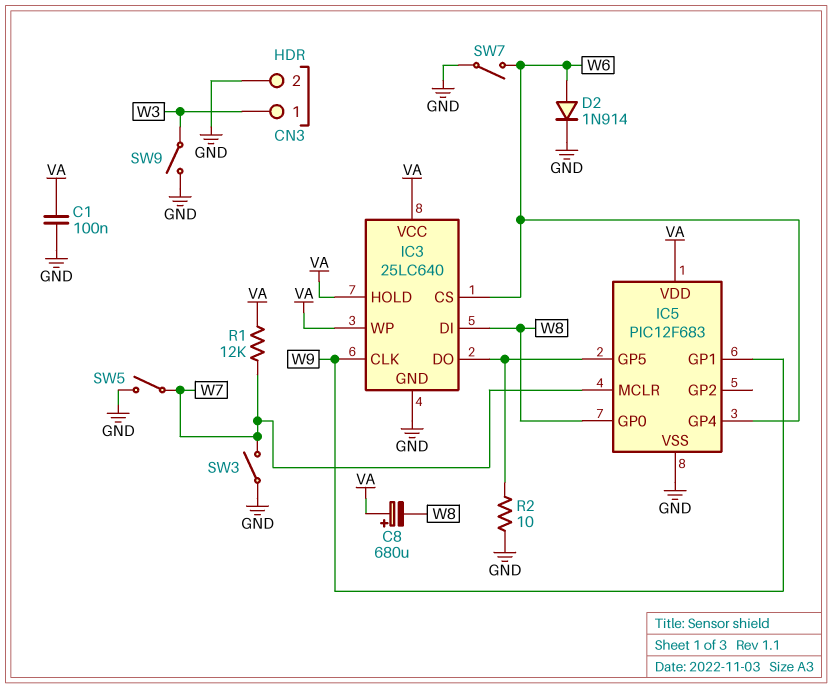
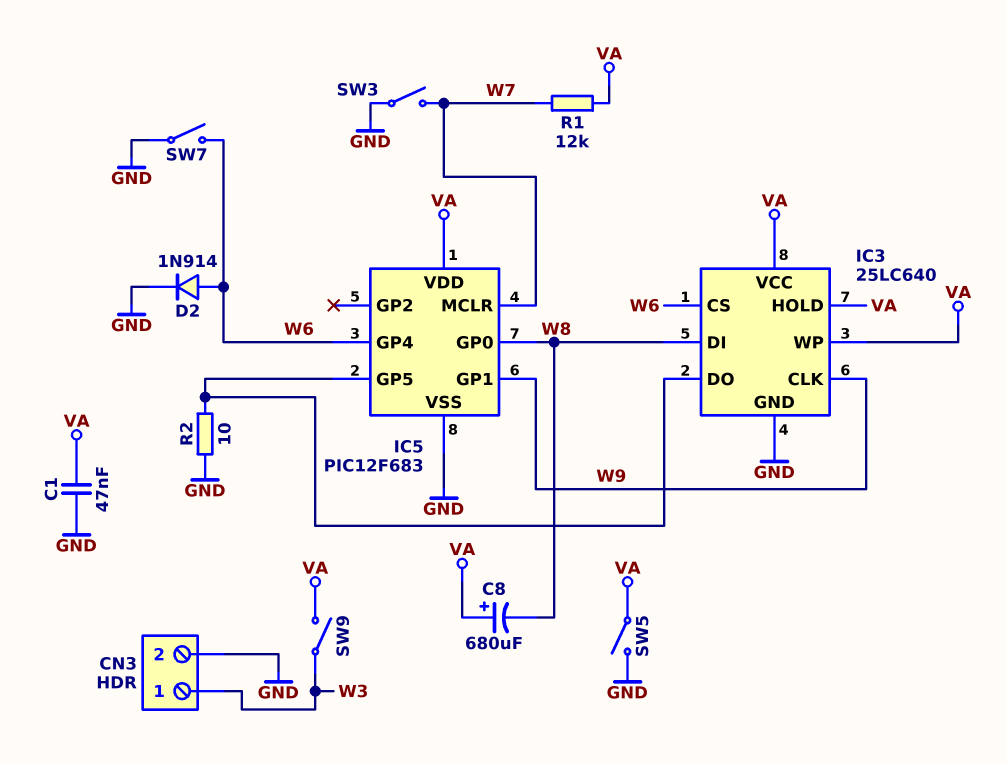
C1: 100nF (GND, VA) -> 47nF (GND, VA)
SW5: switch (GND, W7) -> switch (GND, VA)
SW9: switch (GND, W3) -> switch (VA, W3)

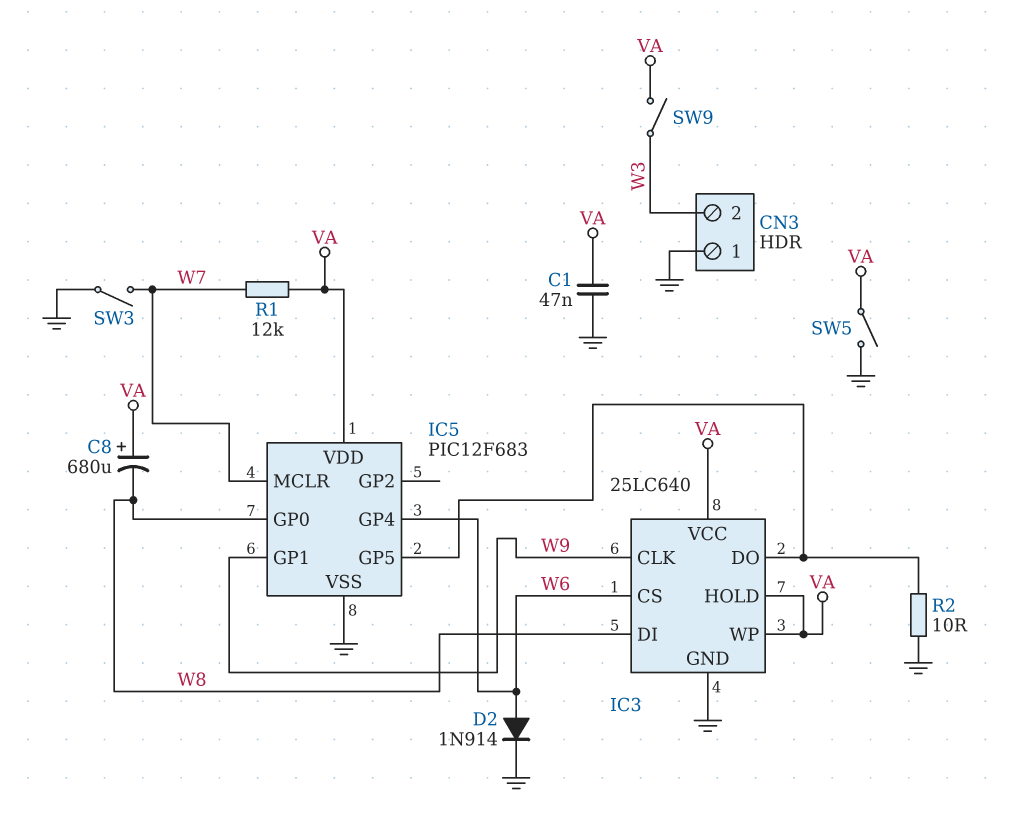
CN3 pin 1: W3 -> GND
CN3 pin 2: GND -> W3
SW7: switch (GND, W6) -> none

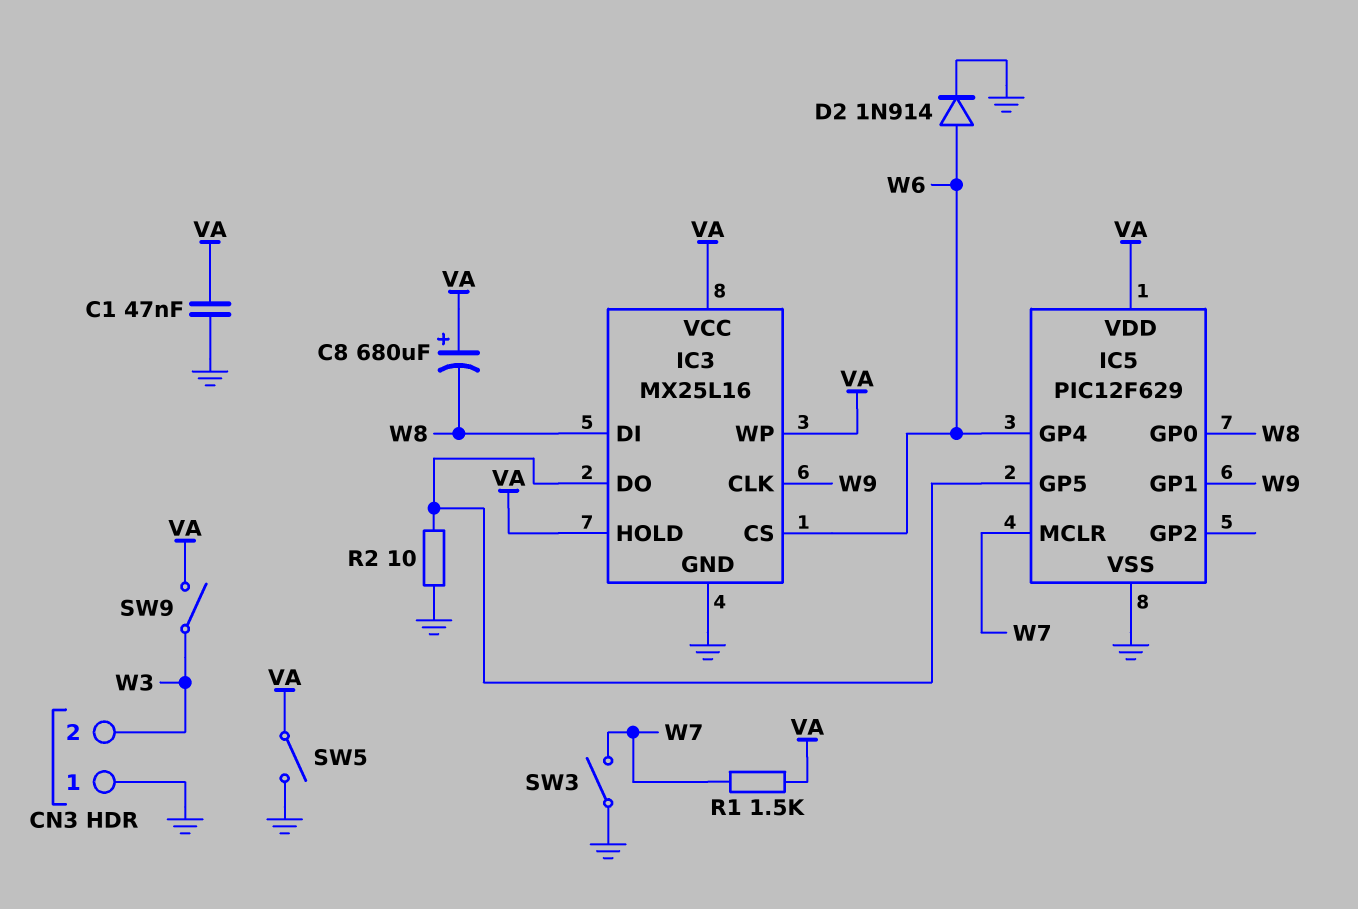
IC3: 25LC640 -> MX25L16
IC5: PIC12F683 -> PIC12F629
R1: 12k (VA, W7) -> 1.5k (VA, W7)

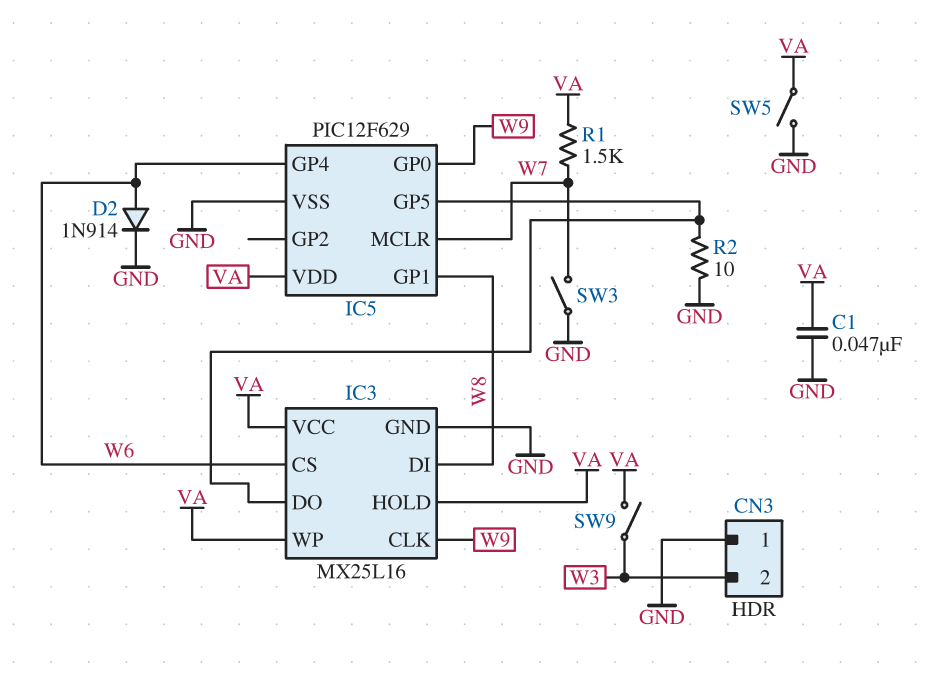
C8: 680uF (plus VA, minus W8) -> none
IC5 pin GP0: W8 -> W9
IC5 pin GP1: W9 -> W8

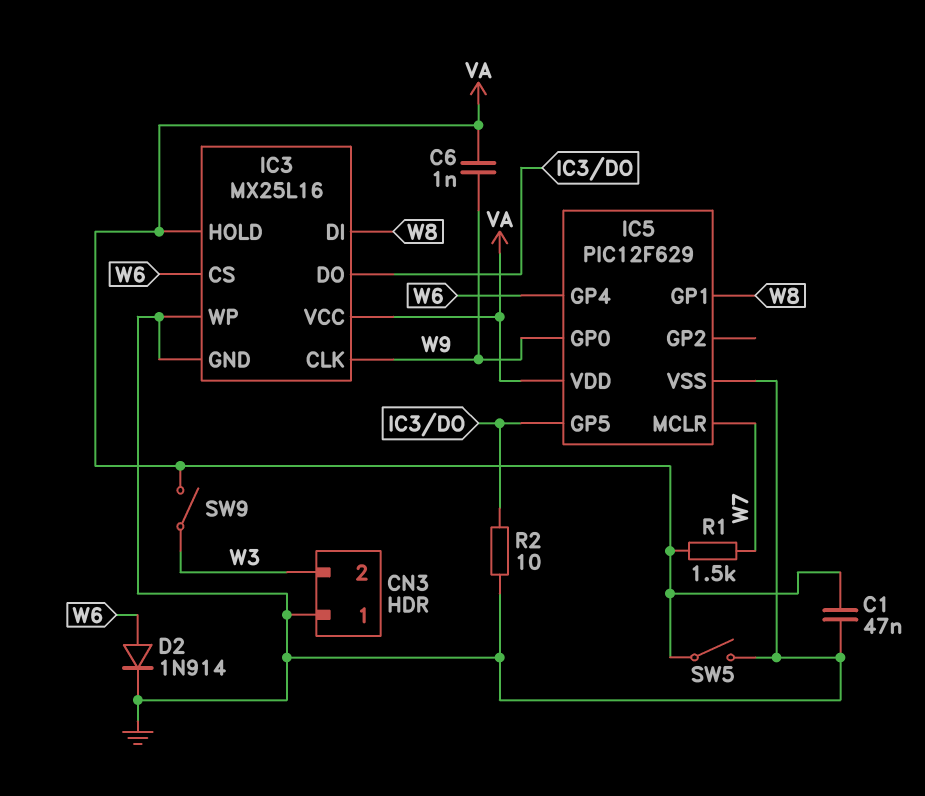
C6: none -> 1nF (VA, W9)
IC3 pin WP: VA -> GND
SW3: switch (GND, W7) -> none

